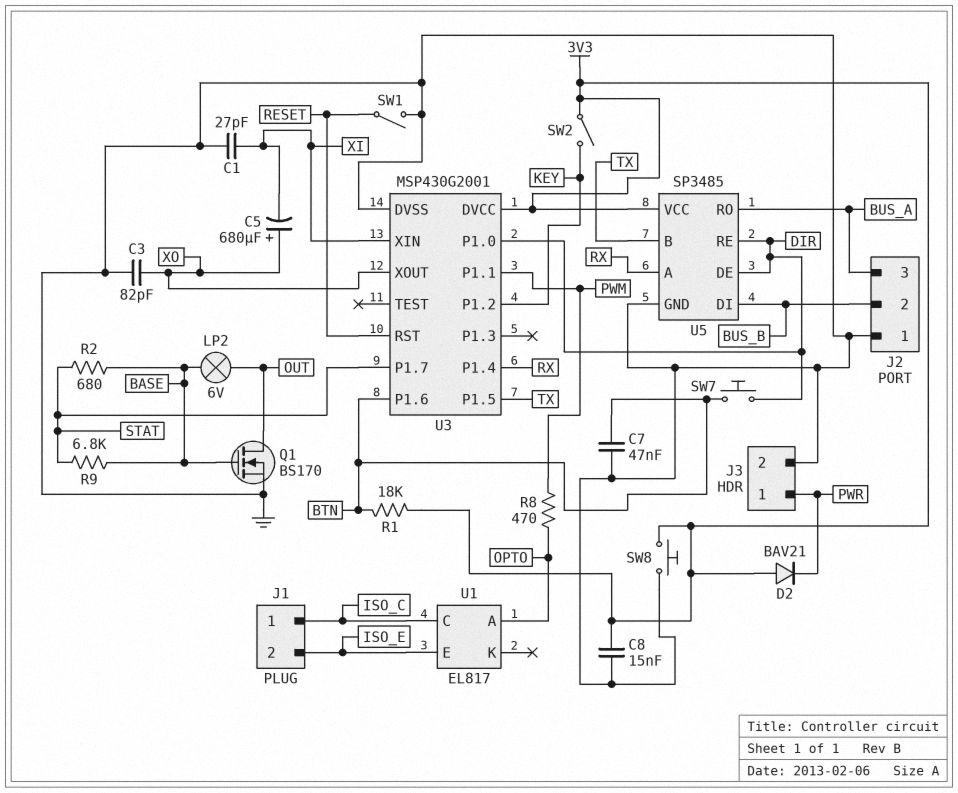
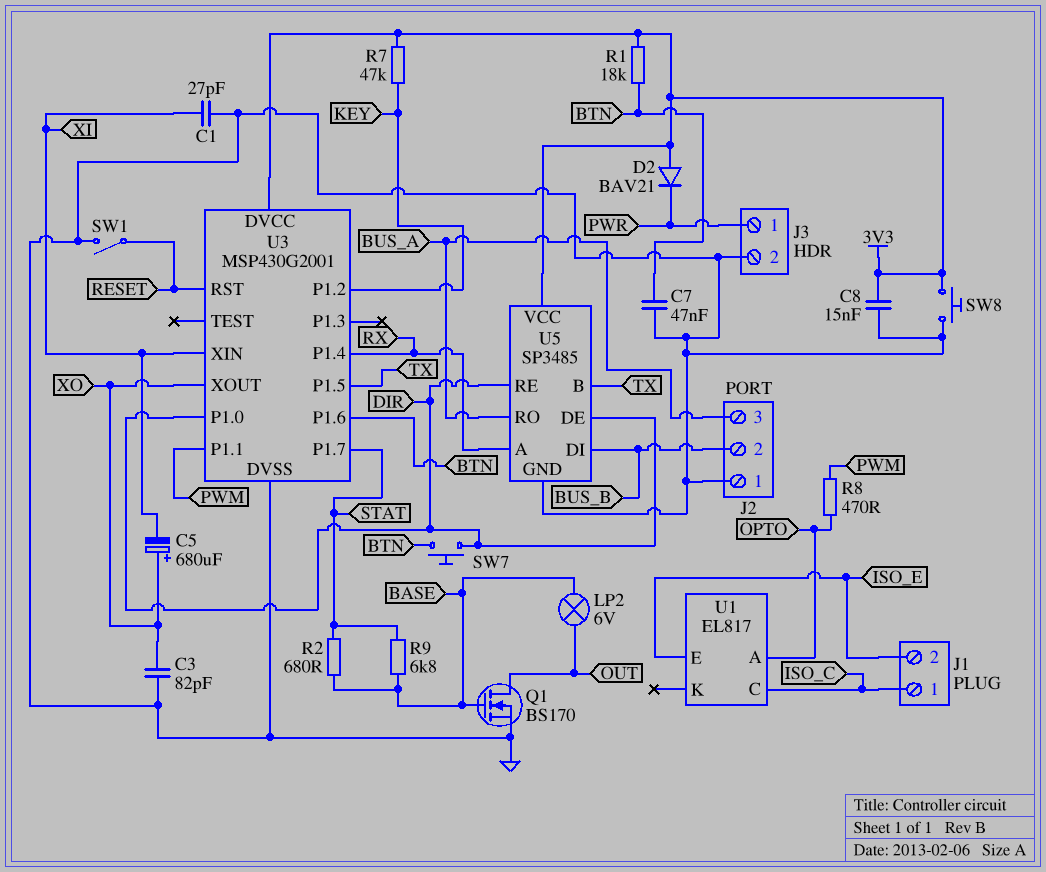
R7: none -> 47k (3V3, KEY)
SW2: switch (3V3, KEY) -> none

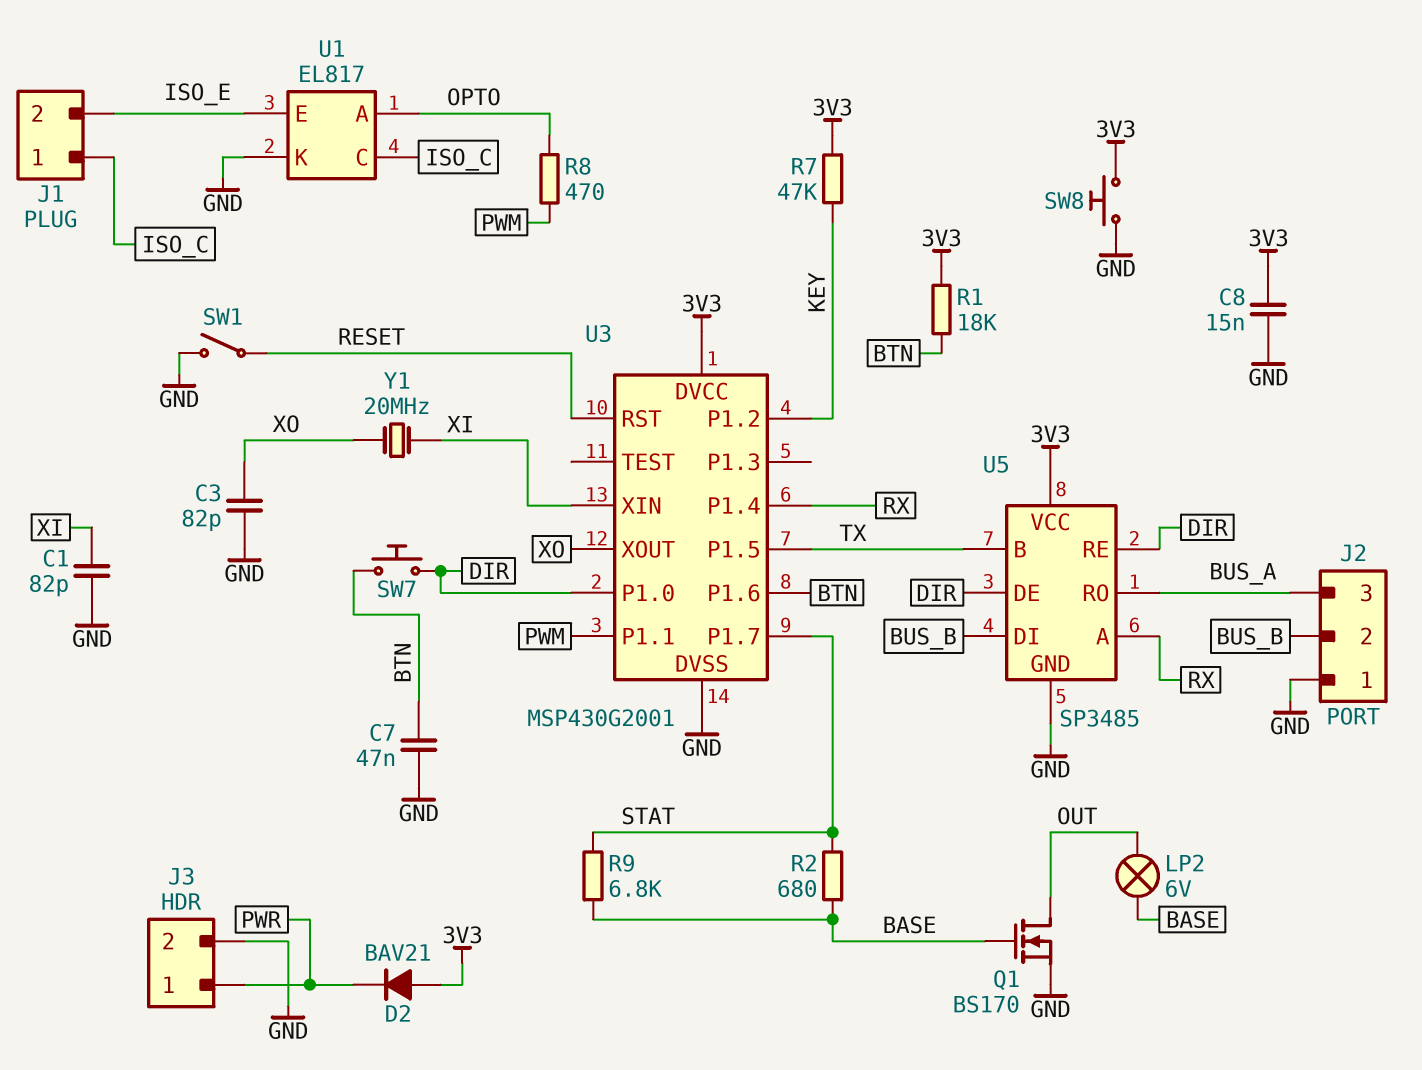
C1: 27pF (GND, XI) -> 82pF (GND, XI)
C5: 680uF (plus XO, minus XI) -> none
U1 pin K: none -> GND
Y1: none -> 20MHz (XI, XO)

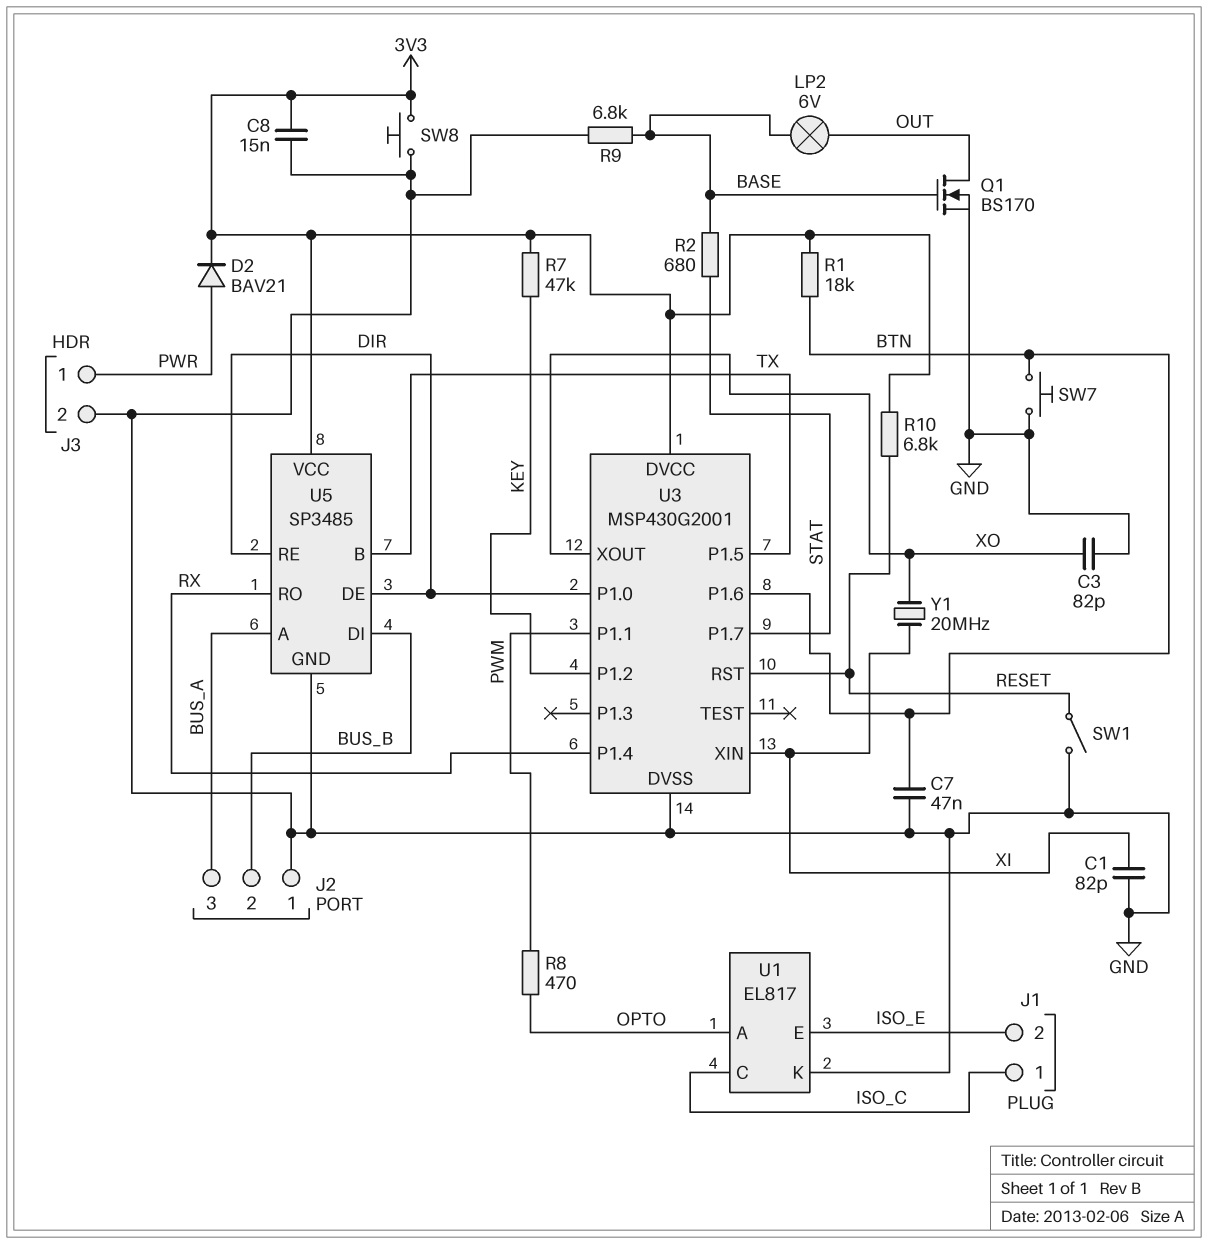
D2: diode BAV21 (A 3V3, K PWR) -> diode BAV21 (A PWR, K 3V3)
R9: 6.8k (BASE, STAT) -> 6.8k (BASE, GND)
R10: none -> 6.8k (3V3, RESET)
SW7: button (BTN, DIR) -> button (BTN, GND)
U5 pin A: RX -> BUS_A
U5 pin RO: BUS_A -> RX

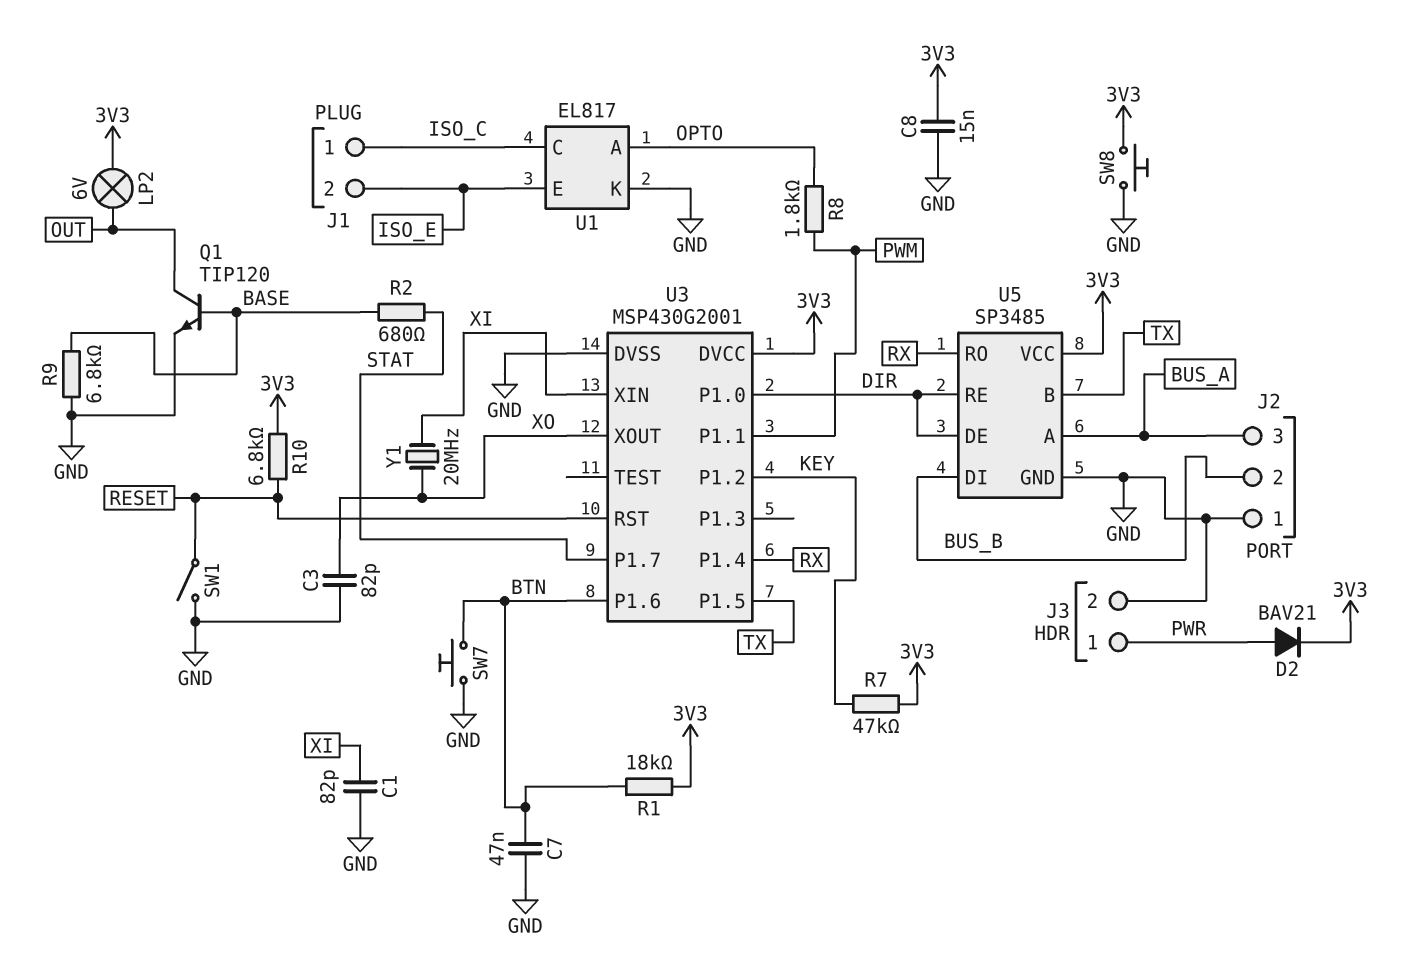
LP2: lamp 6V (BASE, OUT) -> lamp 6V (3V3, OUT)
Q1: NMOS BS170 (G BASE, D OUT, S GND) -> NPN TIP120 (B BASE, C OUT, E GND)
R8: 470 (OPTO, PWM) -> 1.8k (OPTO, PWM)

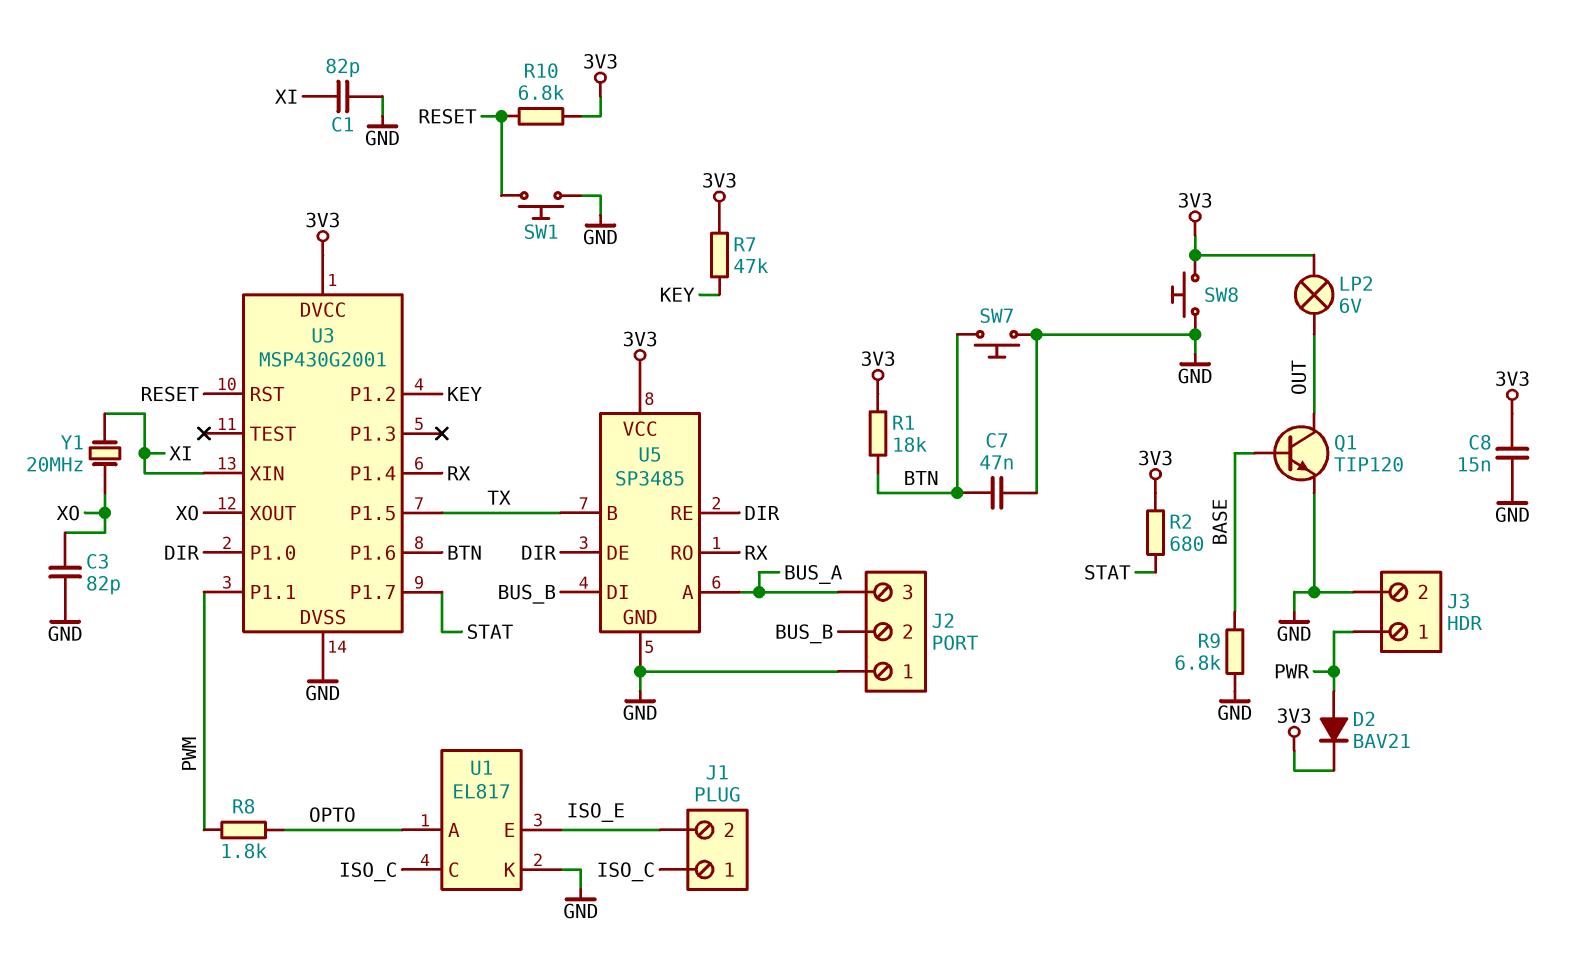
R2: 680 (BASE, STAT) -> 680 (3V3, STAT)
SW1: switch (GND, RESET) -> button (GND, RESET)

